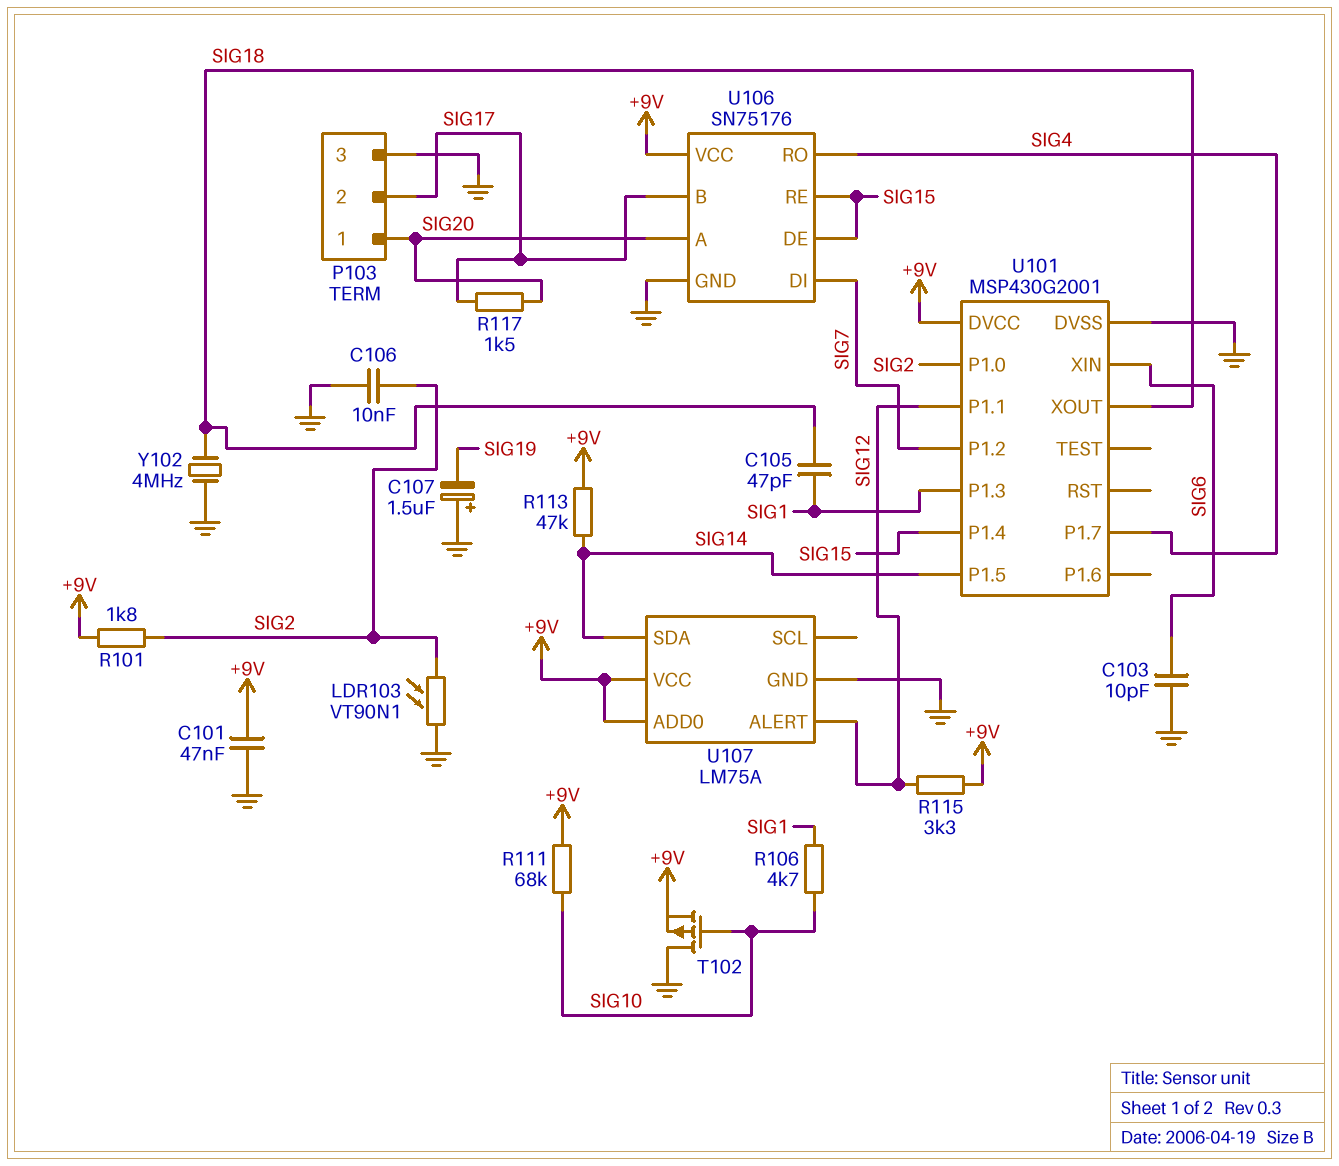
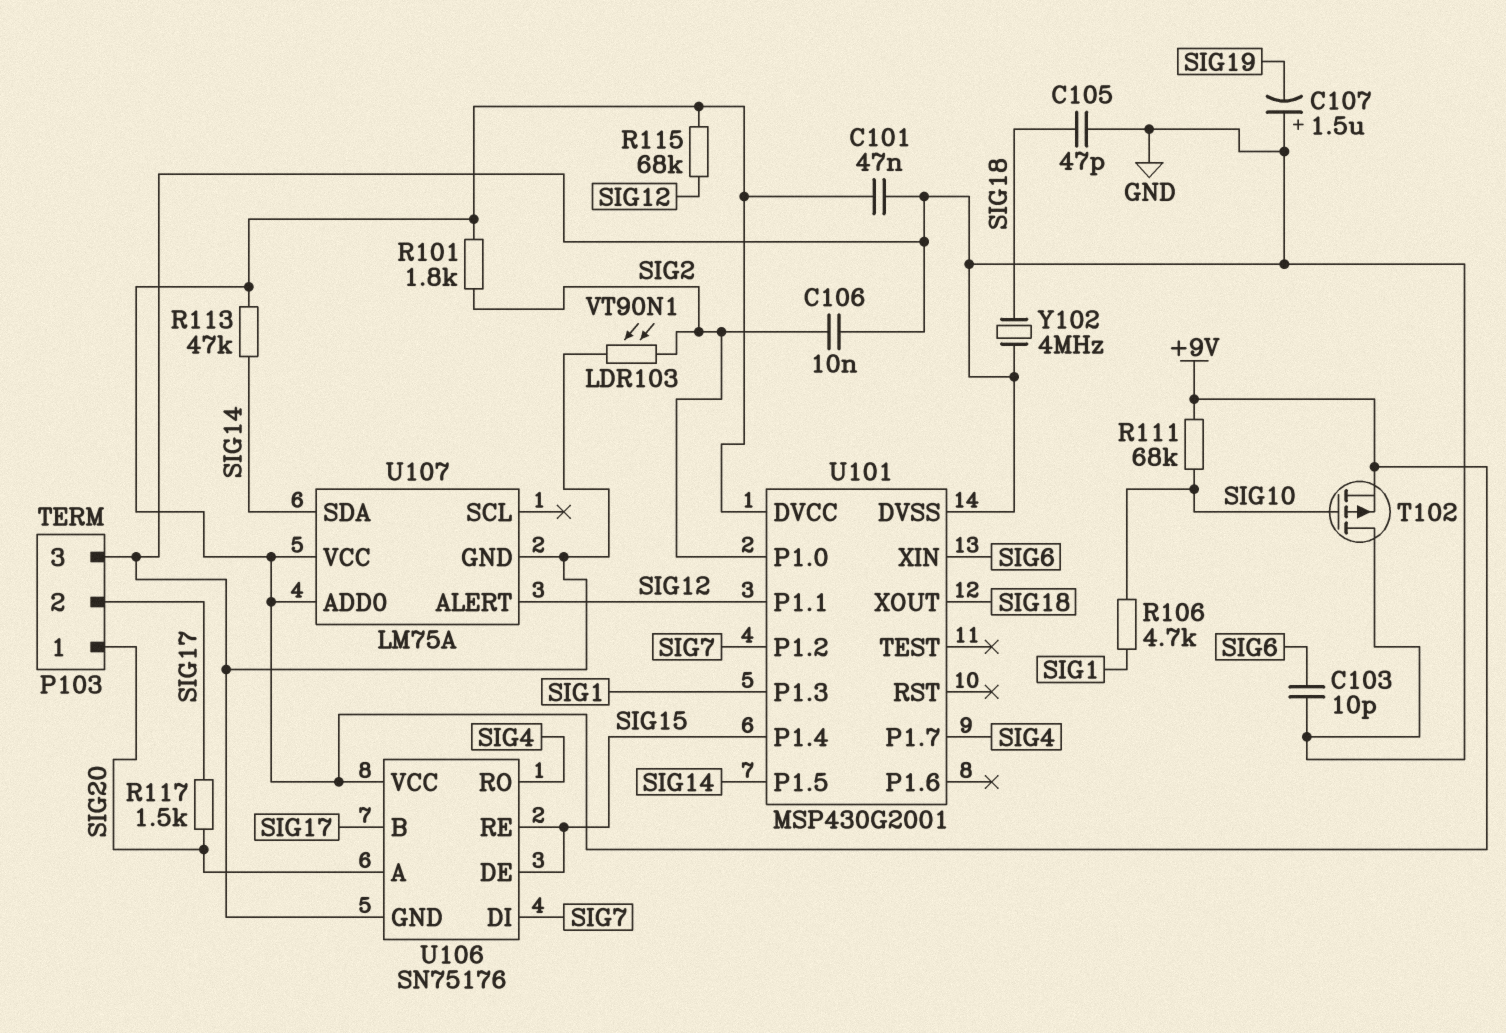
C105: 47pF (SIG1, SIG18) -> 47pF (GND, SIG18)
R115: 3.3k (+9V, SIG12) -> 68k (+9V, SIG12)

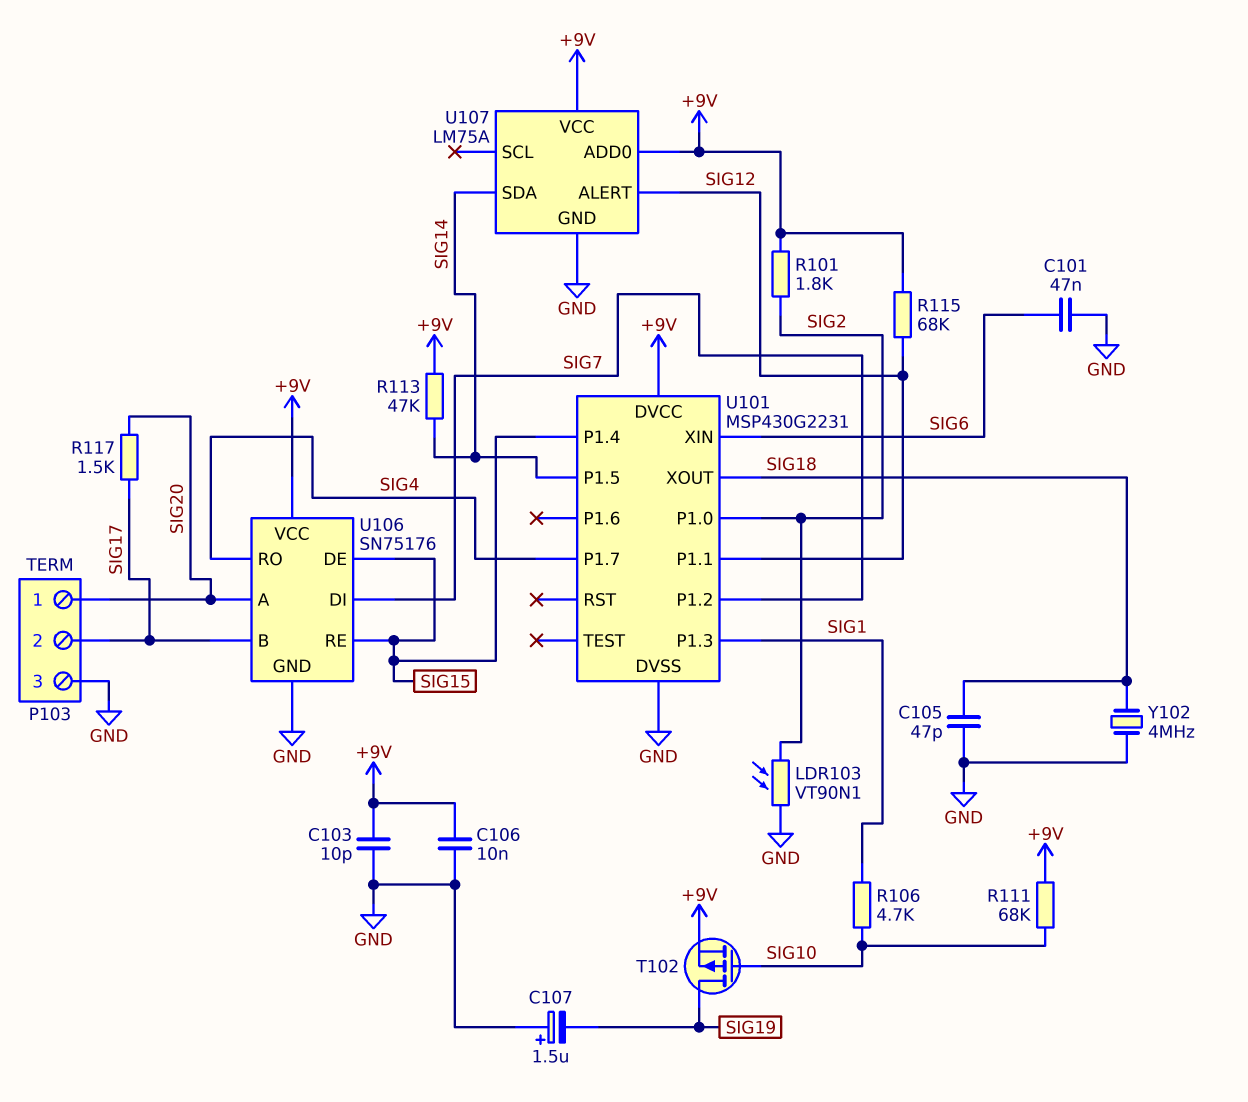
C101: 47nF (+9V, GND) -> 47nF (GND, SIG6)
C103: 10pF (GND, SIG6) -> 10pF (+9V, GND)
C106: 10nF (GND, SIG2) -> 10nF (+9V, GND)
T102: PMOS (G SIG10, D GND, S +9V) -> PMOS (G SIG10, D SIG19, S +9V)
U101: MSP430G2001 -> MSP430G2231

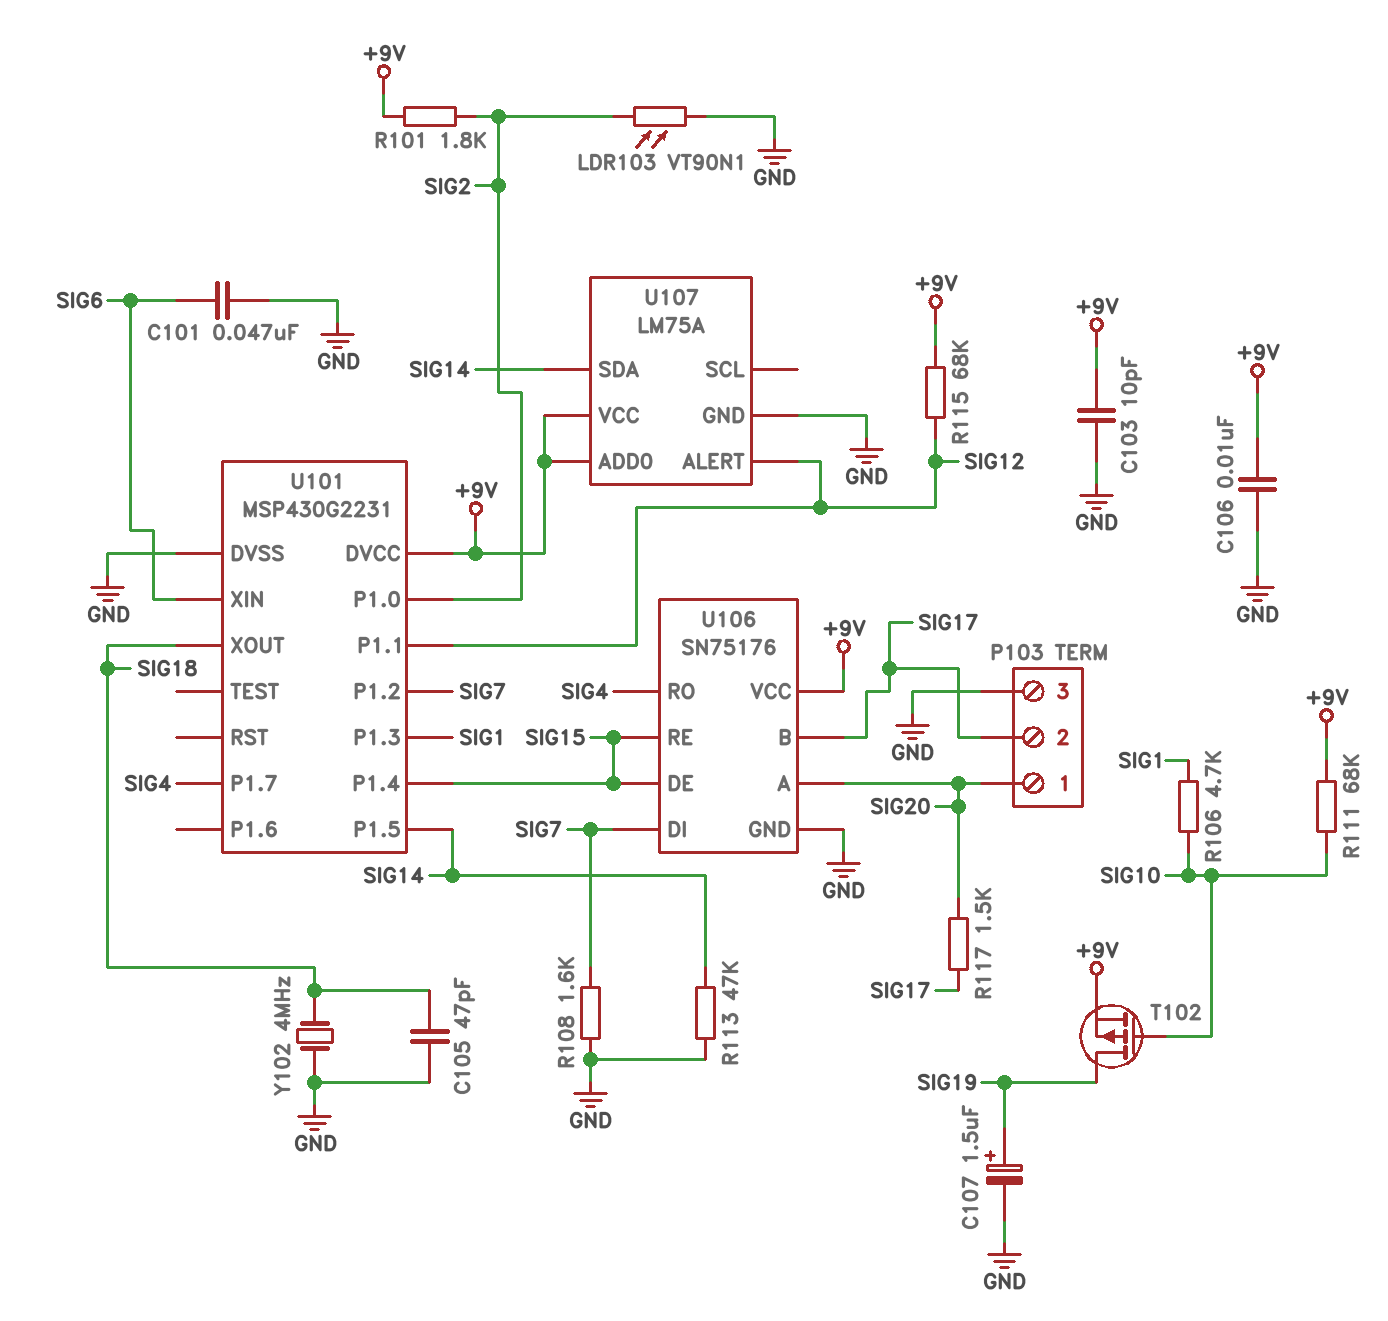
C107: 1.5uF (plus GND, minus SIG19) -> 1.5uF (plus SIG19, minus GND)
R108: none -> 1.6k (GND, SIG7)
R113: 47k (+9V, SIG14) -> 47k (GND, SIG14)

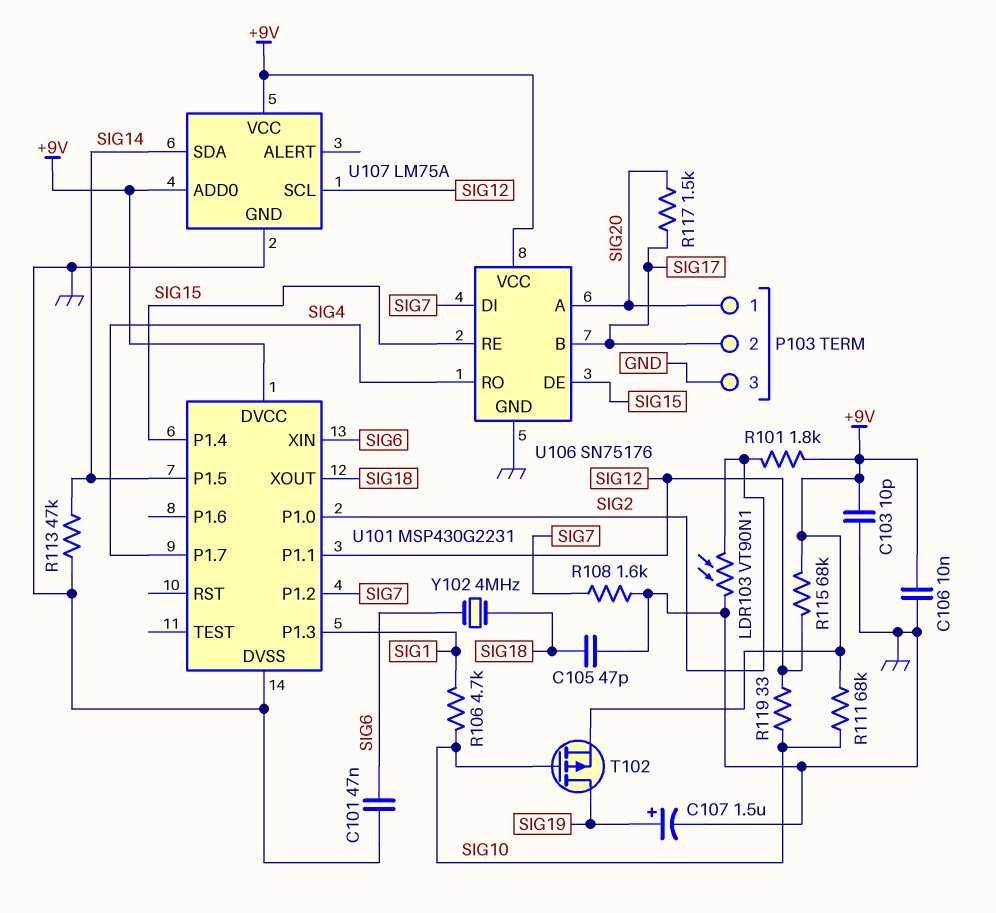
R119: none -> 33 (SIG10, SIG12)
U107 pin ALERT: SIG12 -> none
U107 pin SCL: none -> SIG12
Y102: 4MHz (GND, SIG18) -> 4MHz (SIG6, SIG18)

